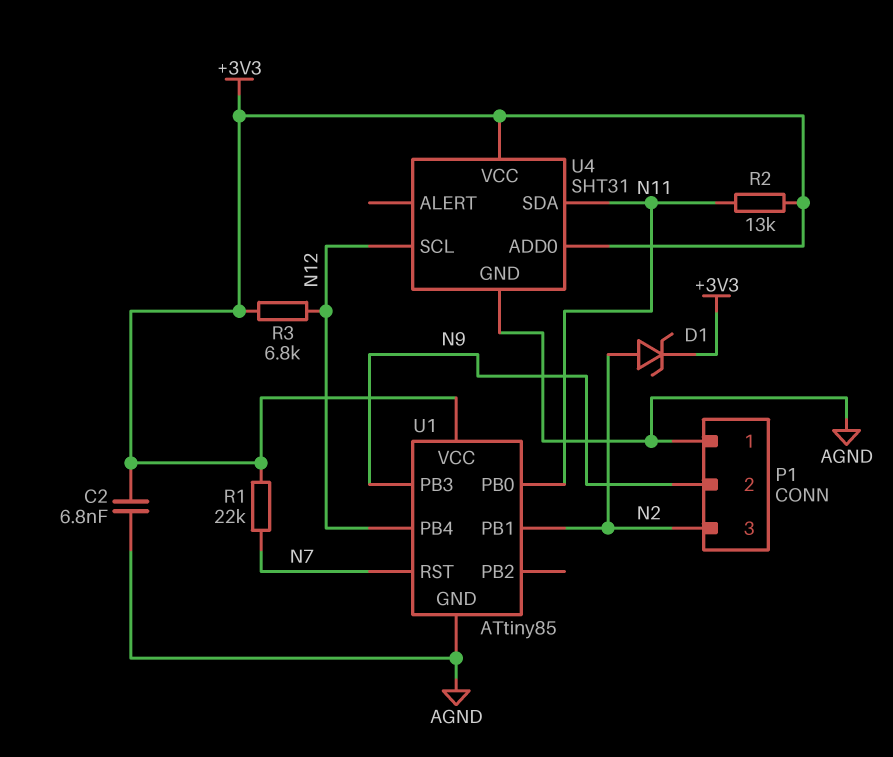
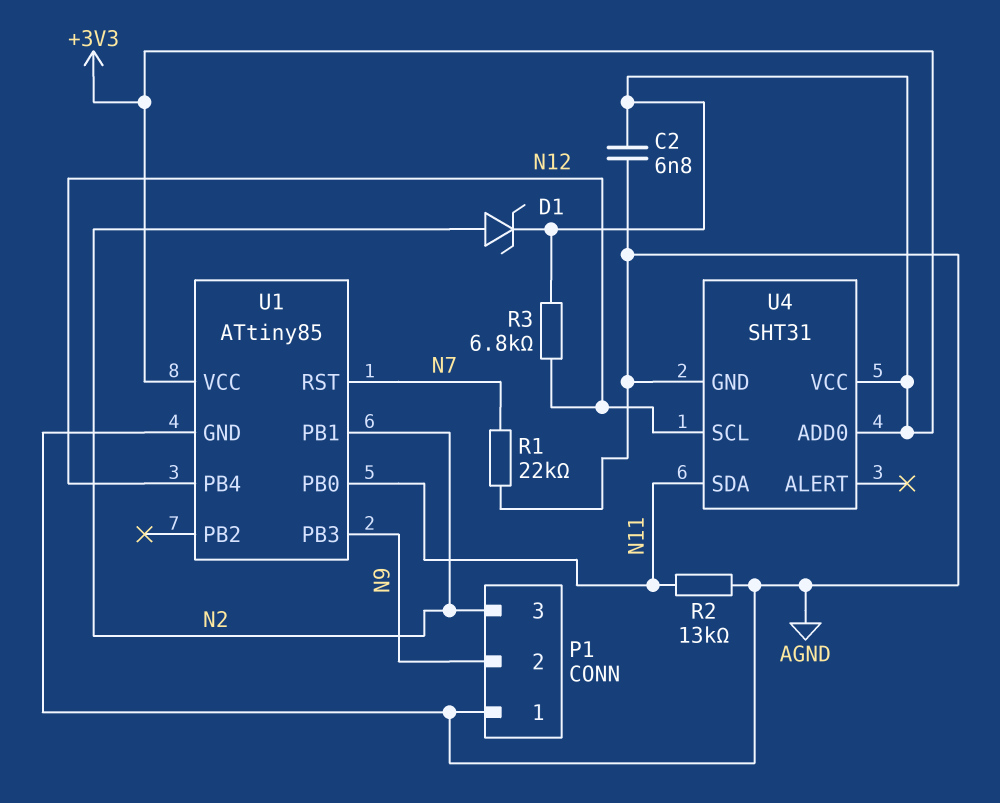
R1: 22k (+3V3, N7) -> 22k (AGND, N7)
R2: 13k (+3V3, N11) -> 13k (AGND, N11)

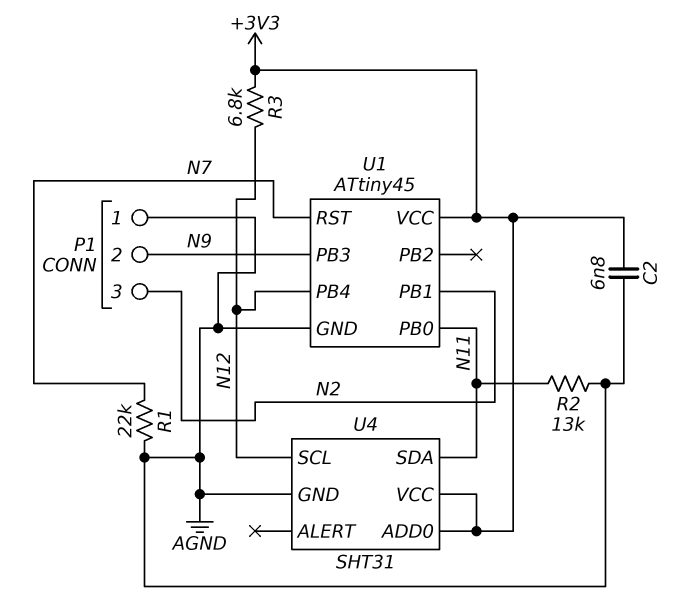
D1: zener (A N2, K +3V3) -> none
U1: ATtiny85 -> ATtiny45

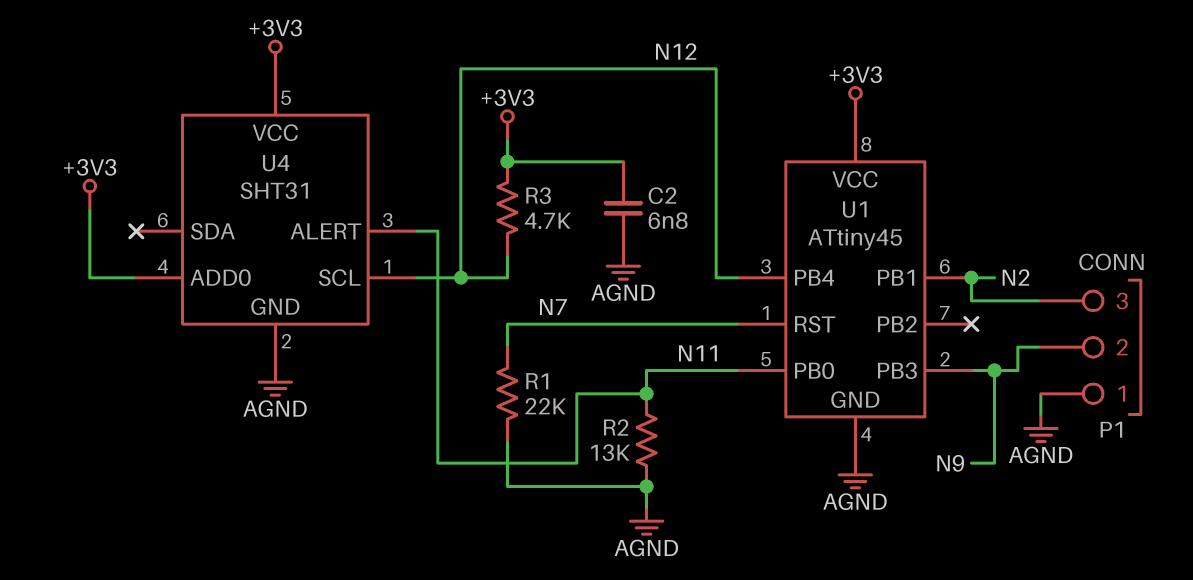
R3: 6.8k (+3V3, N12) -> 4.7k (+3V3, N12)
U4 pin ALERT: none -> N11
U4 pin SDA: N11 -> none

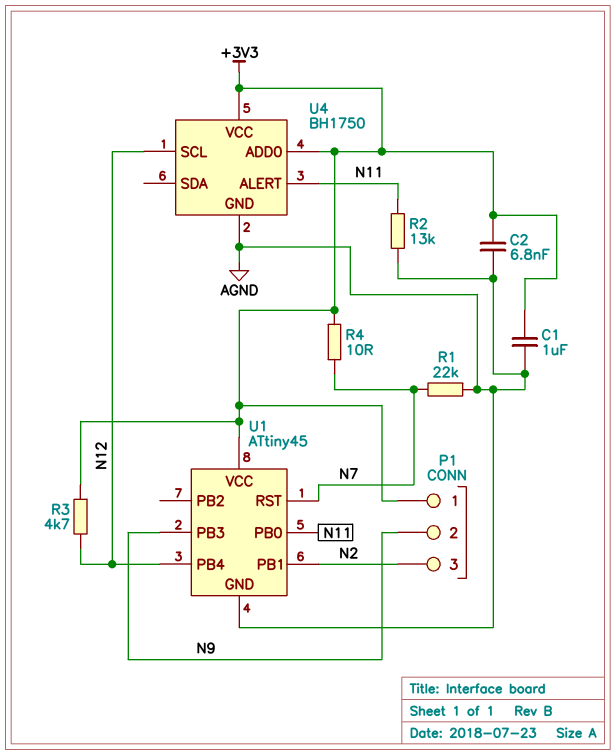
C1: none -> 1uF (+3V3, AGND)
P1 pin 1: AGND -> +3V3
R4: none -> 10 (+3V3, N7)
U4: SHT31 -> BH1750

